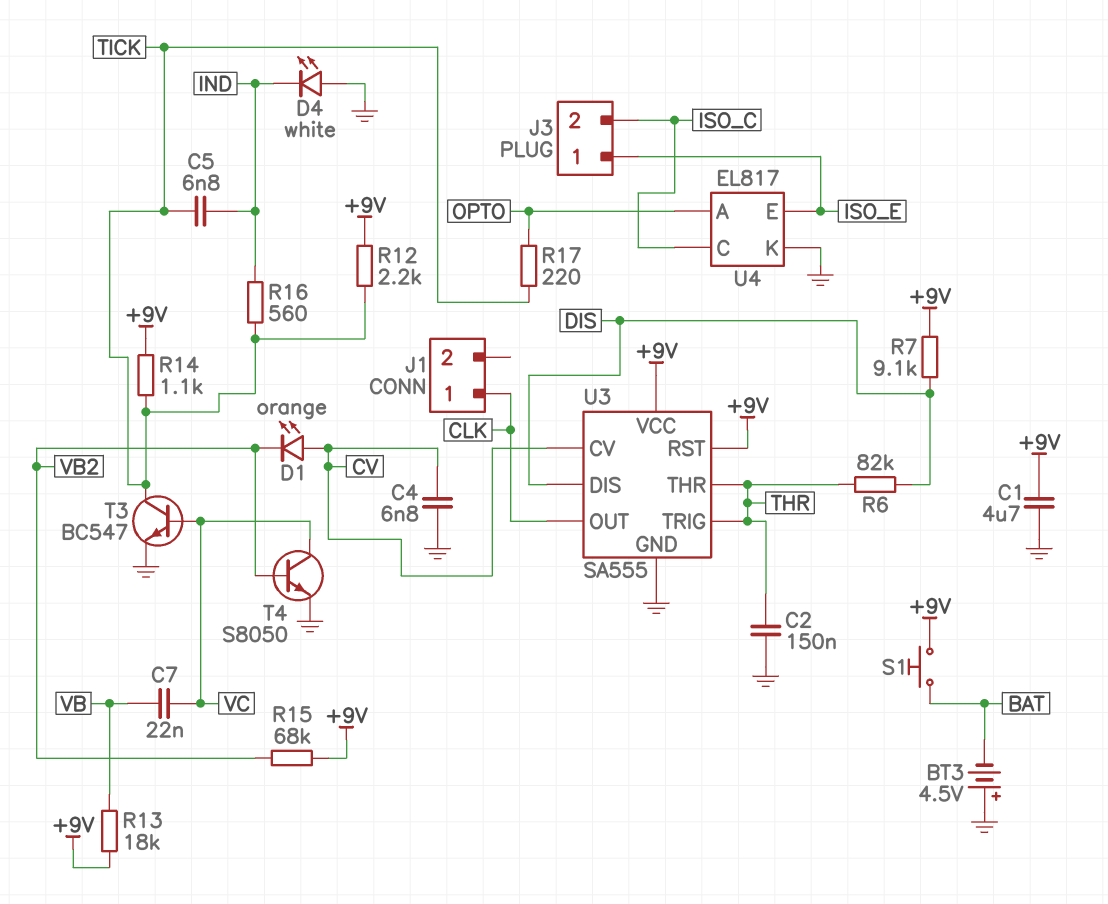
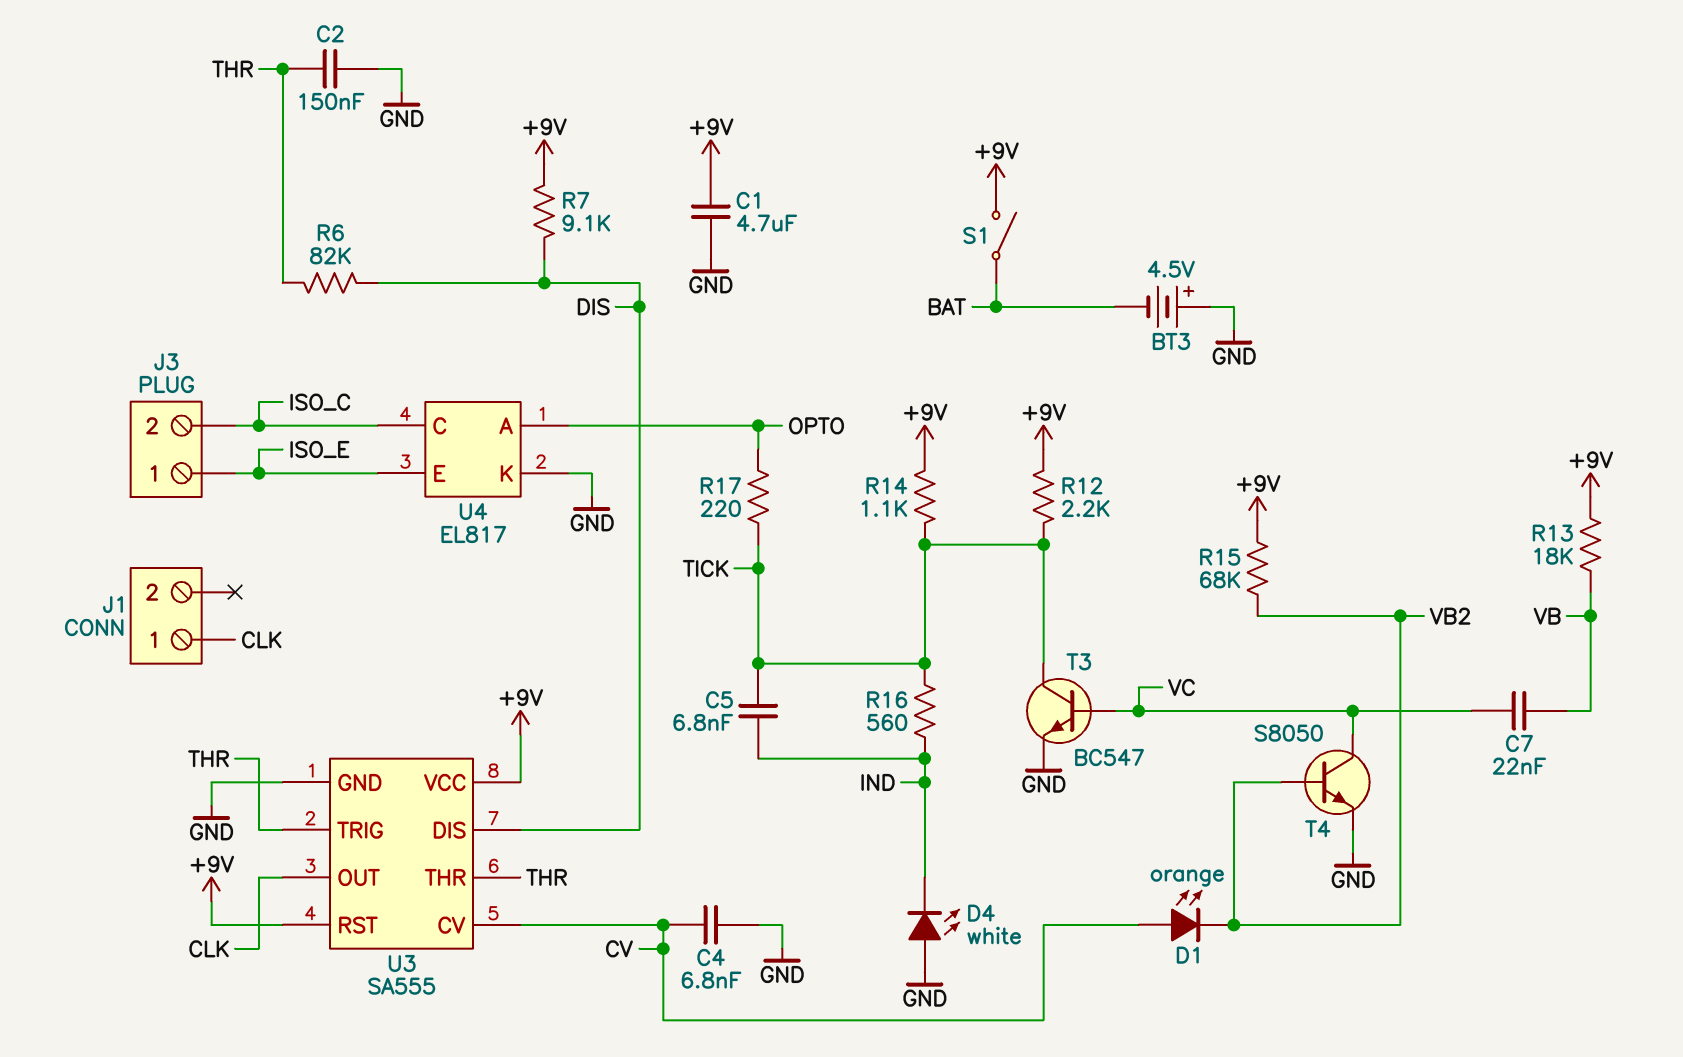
S1: button (+9V, BAT) -> switch (+9V, BAT)

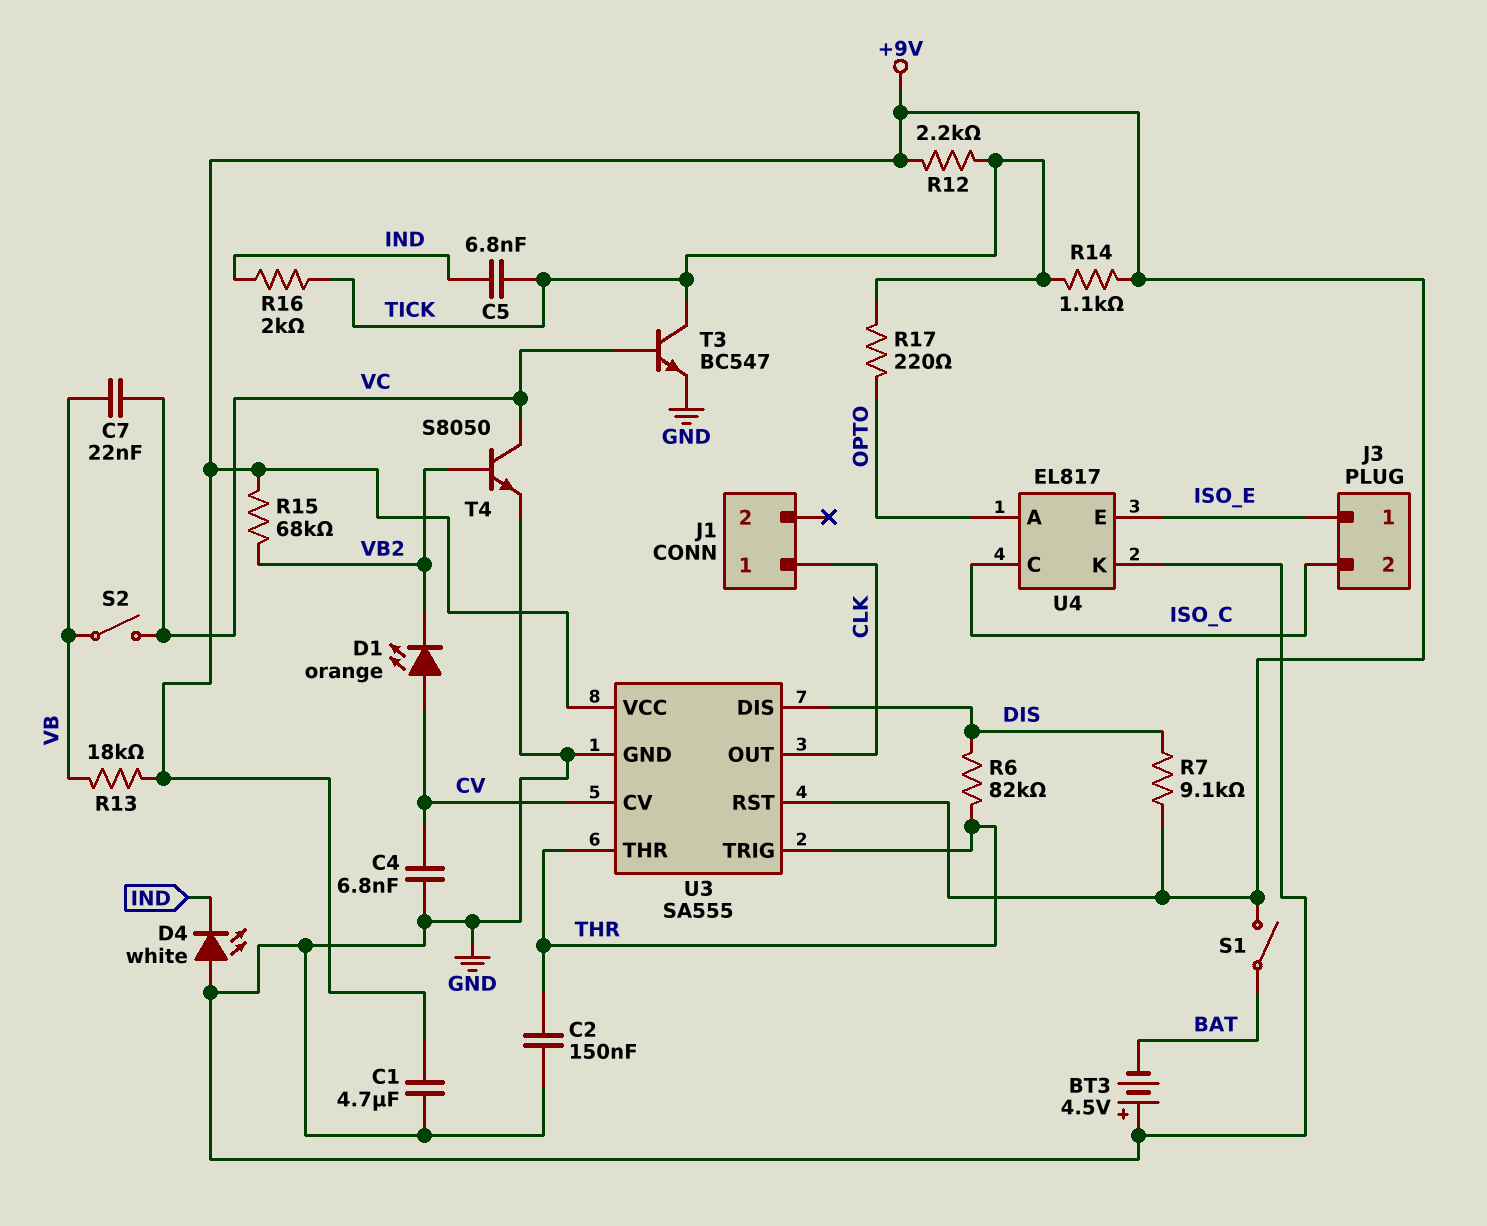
R16: 560 (IND, TICK) -> 2k (IND, TICK)
S2: none -> switch (VB, VC)

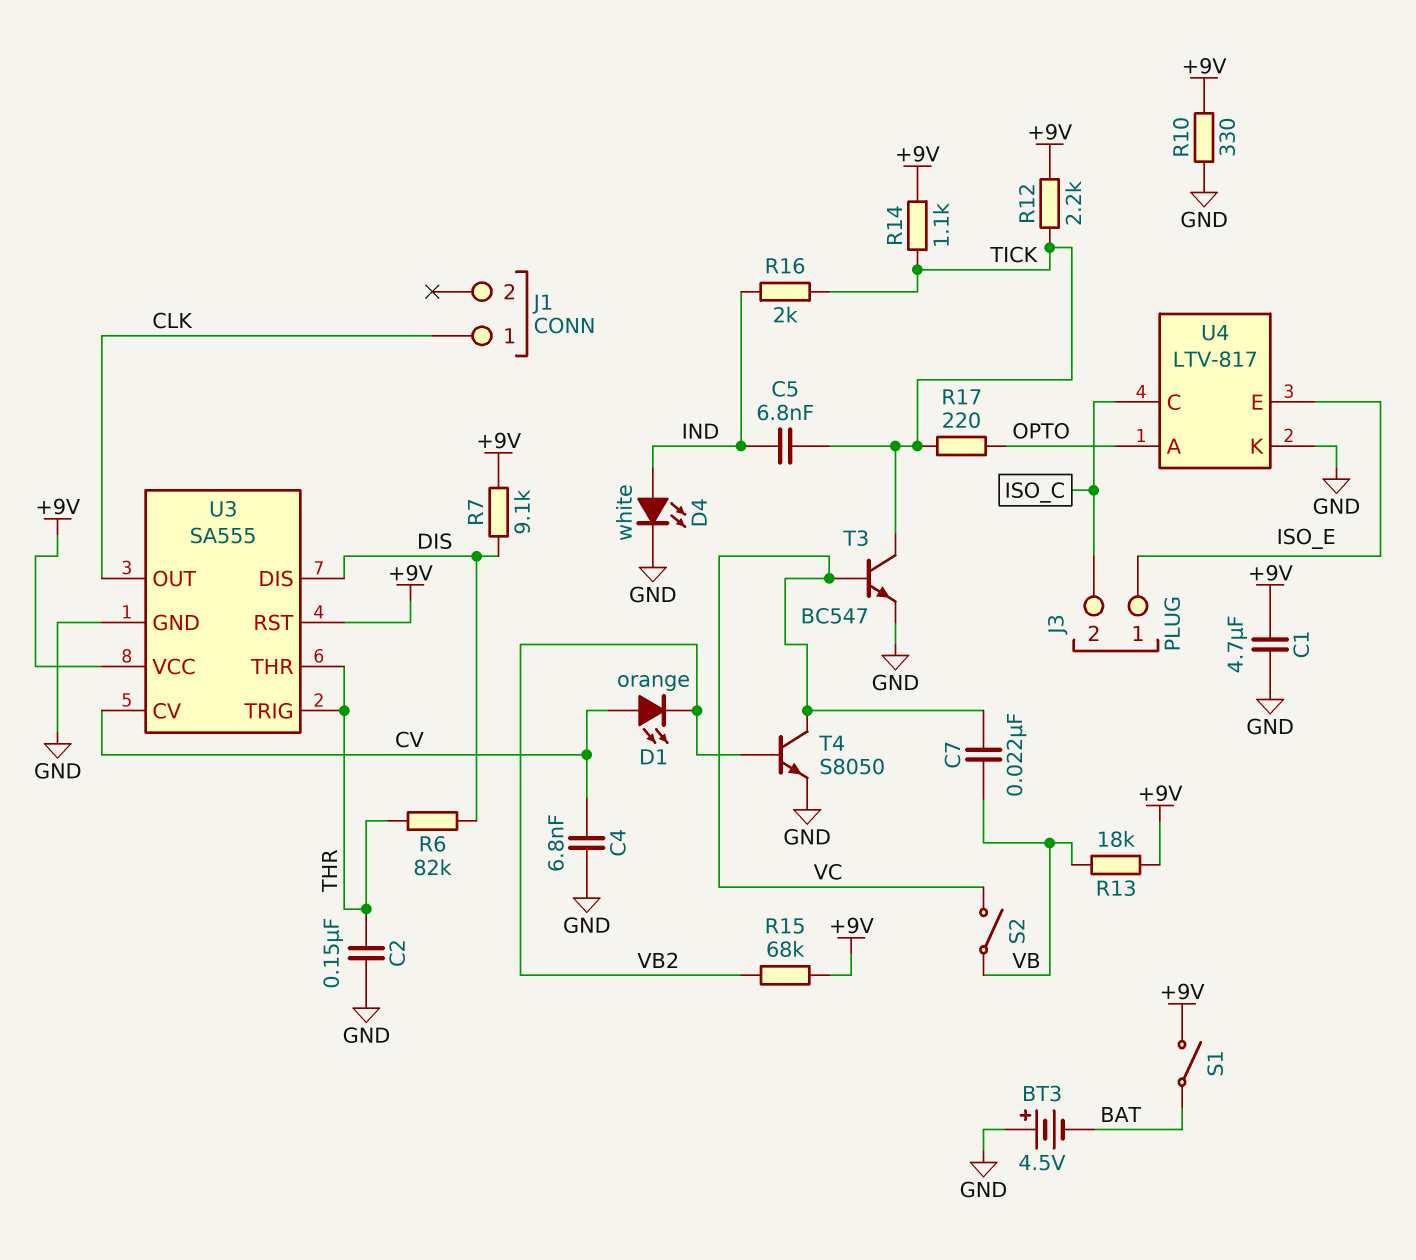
D4: LED white (A GND, K IND) -> LED white (A IND, K GND)
R10: none -> 330 (+9V, GND)
U4: EL817 -> LTV-817

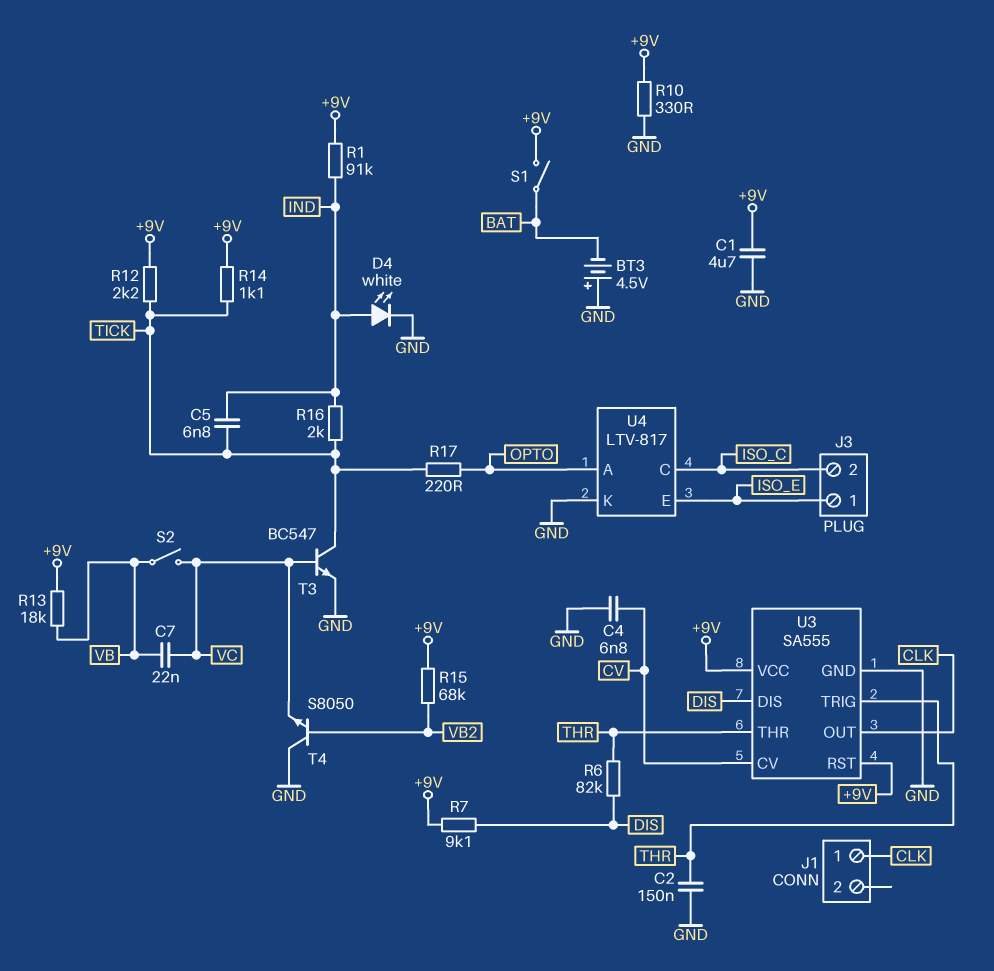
D1: LED orange (A CV, K VB2) -> none
R1: none -> 91k (+9V, IND)
T4: NPN S8050 (B VB2, C VC, E GND) -> NPN S8050 (B VB2, C GND, E VC)

